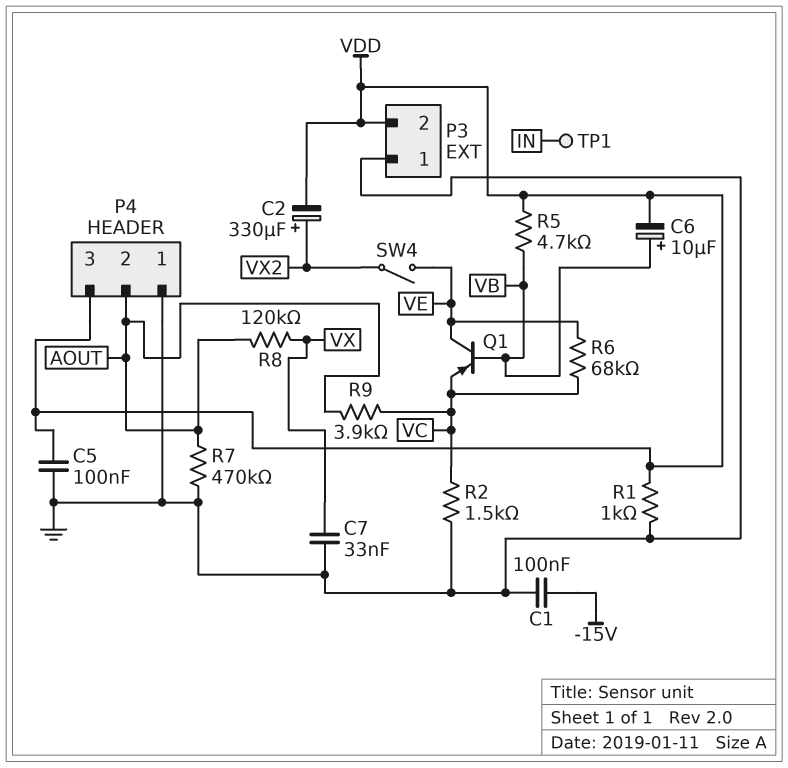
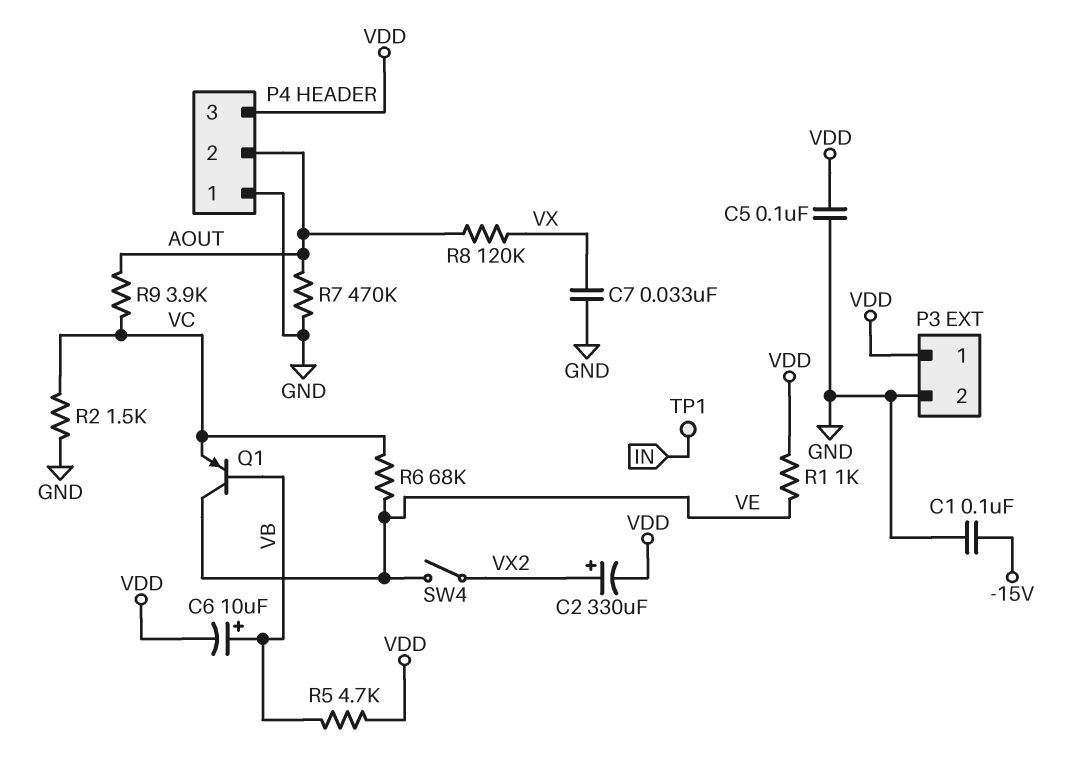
P3 pin 1: GND -> VDD
P3 pin 2: VDD -> GND
R1: 1k (GND, VDD) -> 1k (VDD, VE)

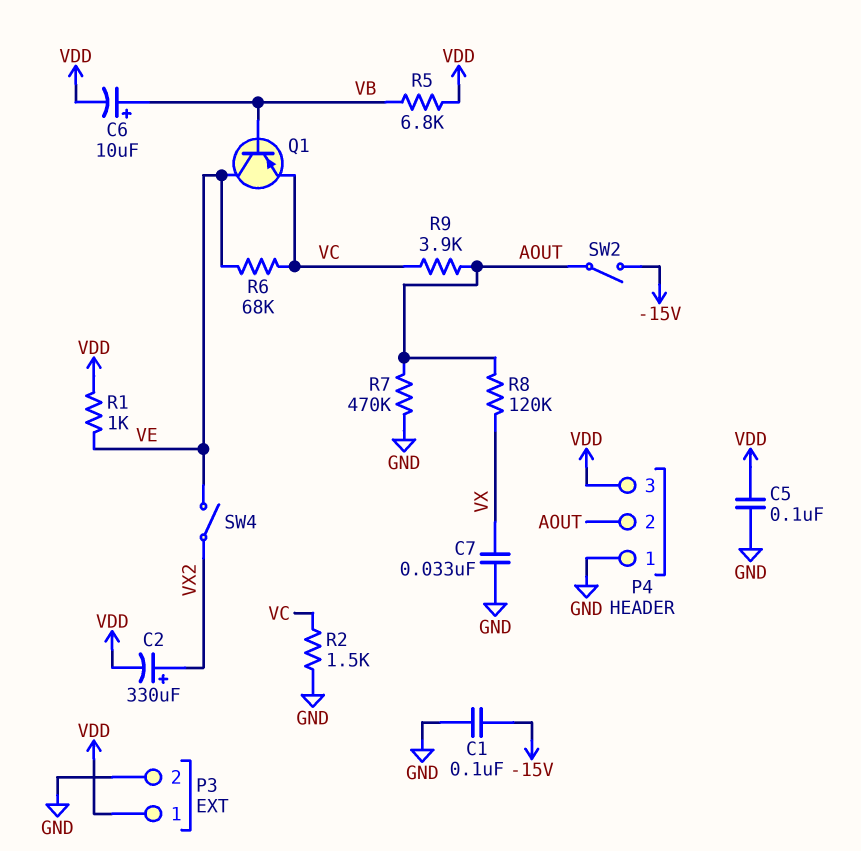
R5: 4.7k (VB, VDD) -> 6.8k (VB, VDD)
SW2: none -> switch (-15V, AOUT)
TP1: test point (IN) -> none

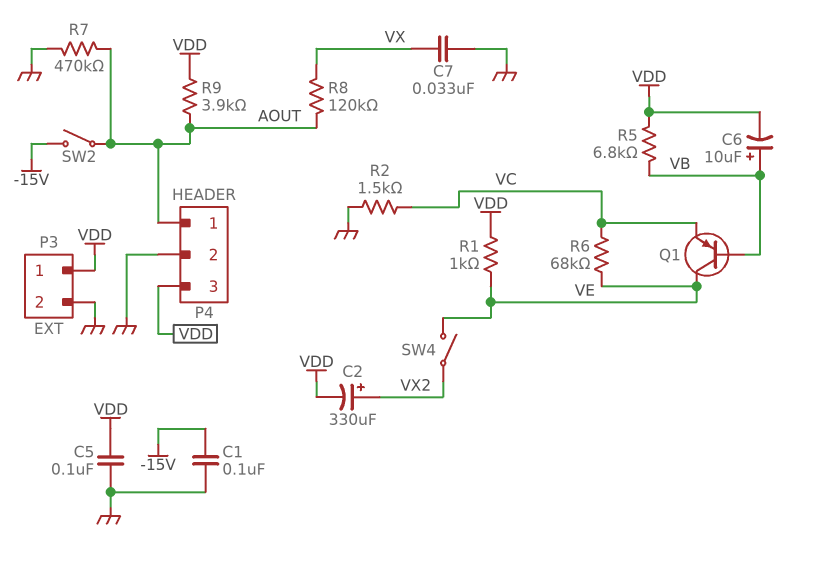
P4 pin 1: GND -> AOUT
P4 pin 2: AOUT -> GND
R9: 3.9k (AOUT, VC) -> 3.9k (AOUT, VDD)

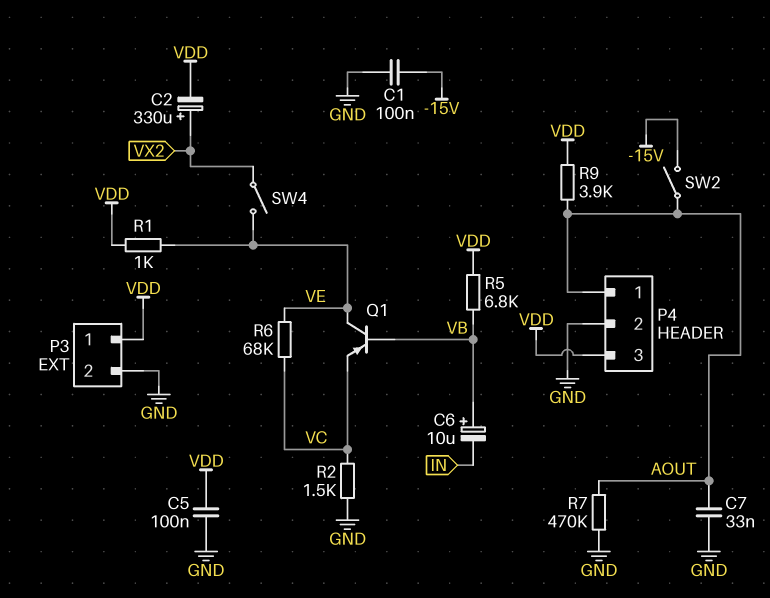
C6: 10uF (plus VB, minus VDD) -> 10uF (plus VB, minus IN)
C7: 33nF (GND, VX) -> 33nF (AOUT, GND)
R8: 120k (AOUT, VX) -> none

